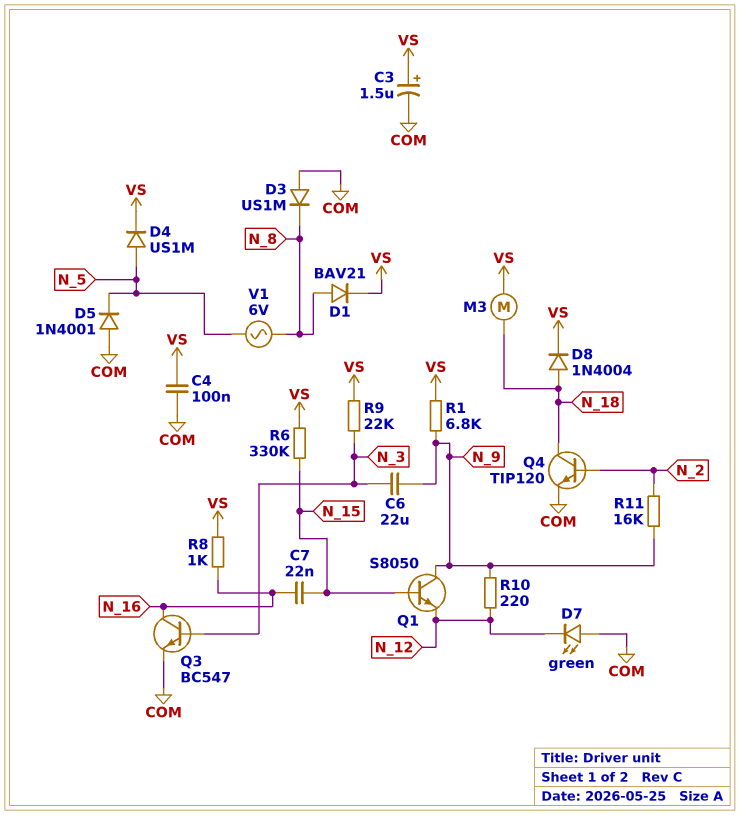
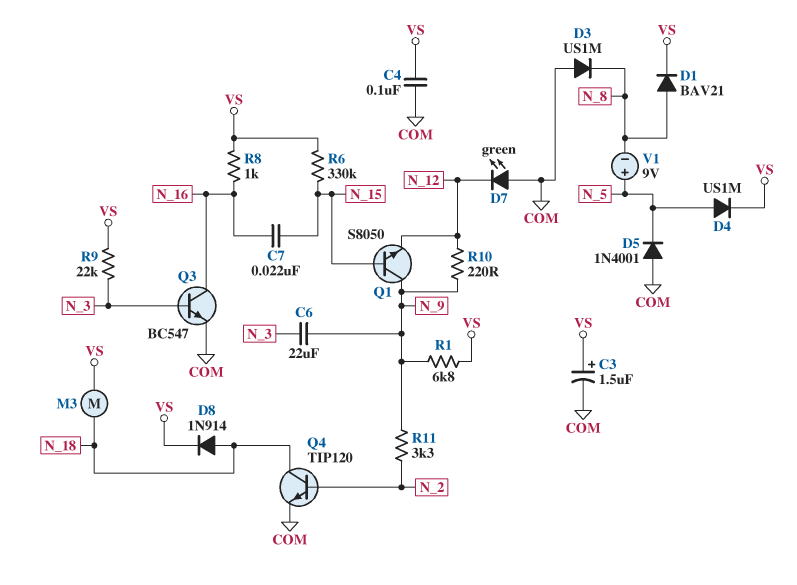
D8: diode 1N4004 (A N_18, K VS) -> diode 1N914 (A N_18, K VS)
R11: 16k (N_2, N_9) -> 3.3k (N_2, N_9)
V1: AC 6V (N_5, N_8) -> 9V (plus N_5, minus N_8)

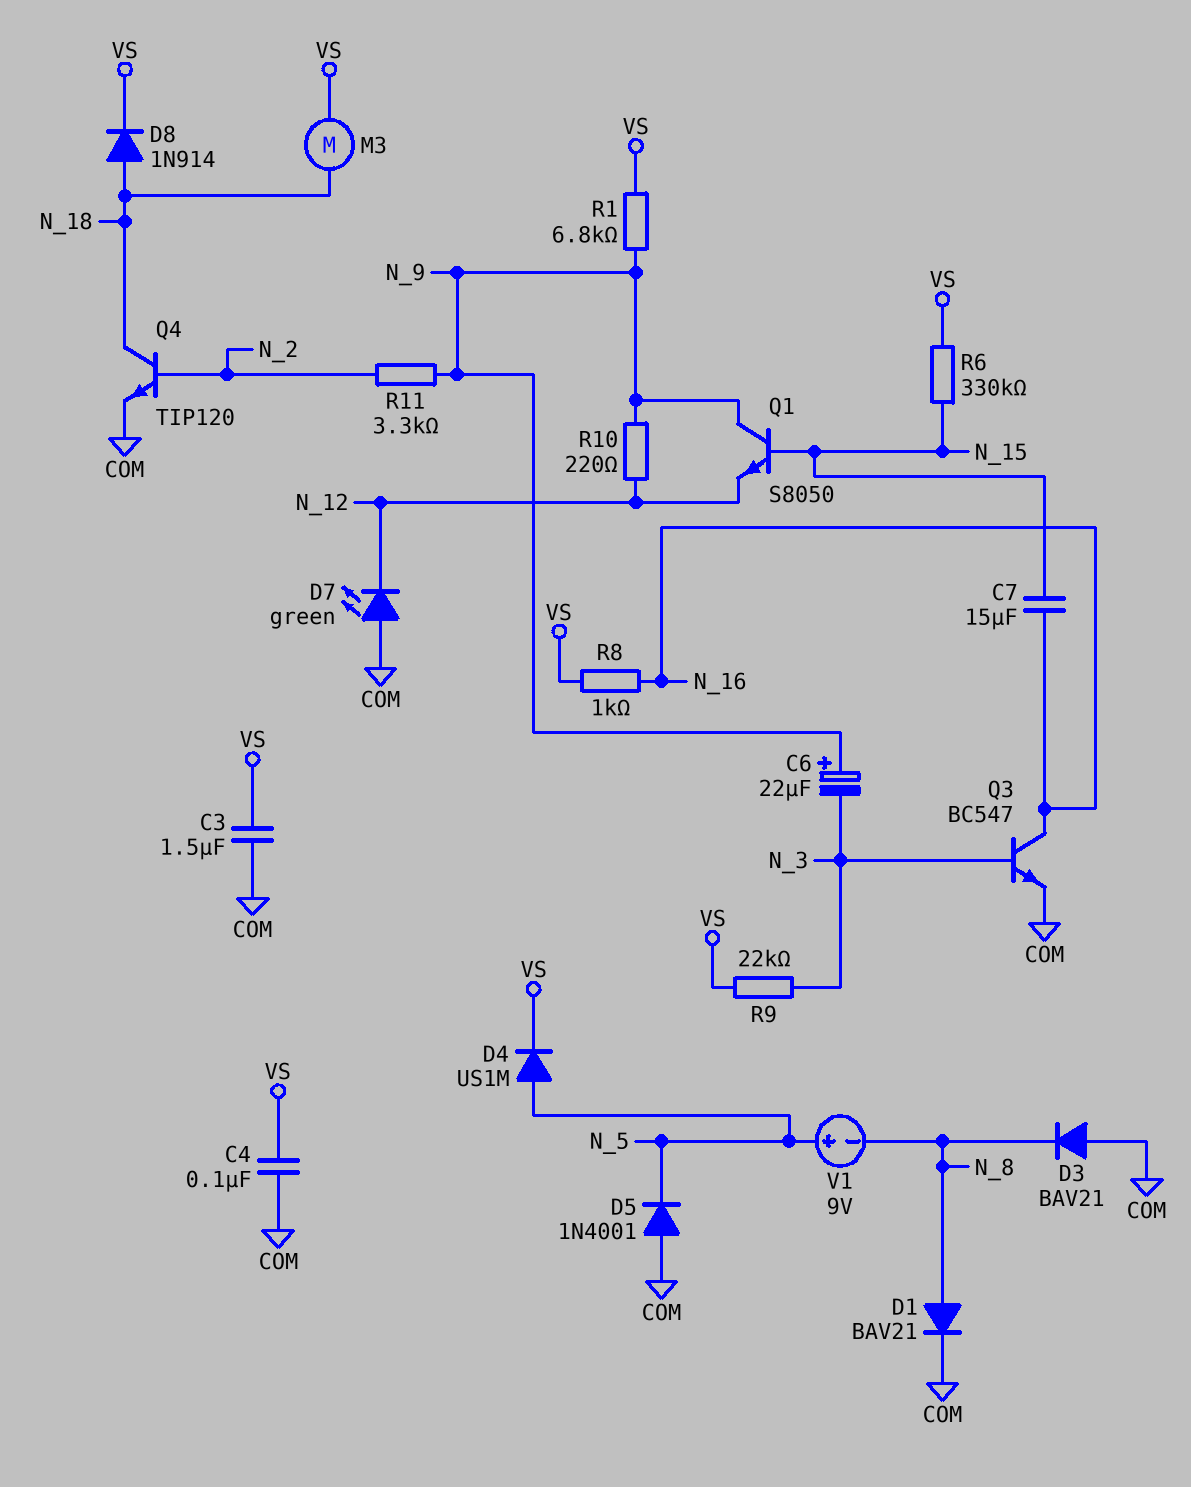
C3: 1.5uF (plus VS, minus COM) -> 1.5uF (COM, VS)
C6: 22uF (N_3, N_9) -> 22uF (plus N_9, minus N_3)
C7: 22nF (N_15, N_16) -> 15uF (N_15, N_16)
D1: diode BAV21 (A N_8, K VS) -> diode BAV21 (A N_8, K COM)
D3: diode US1M (A COM, K N_8) -> diode BAV21 (A COM, K N_8)

